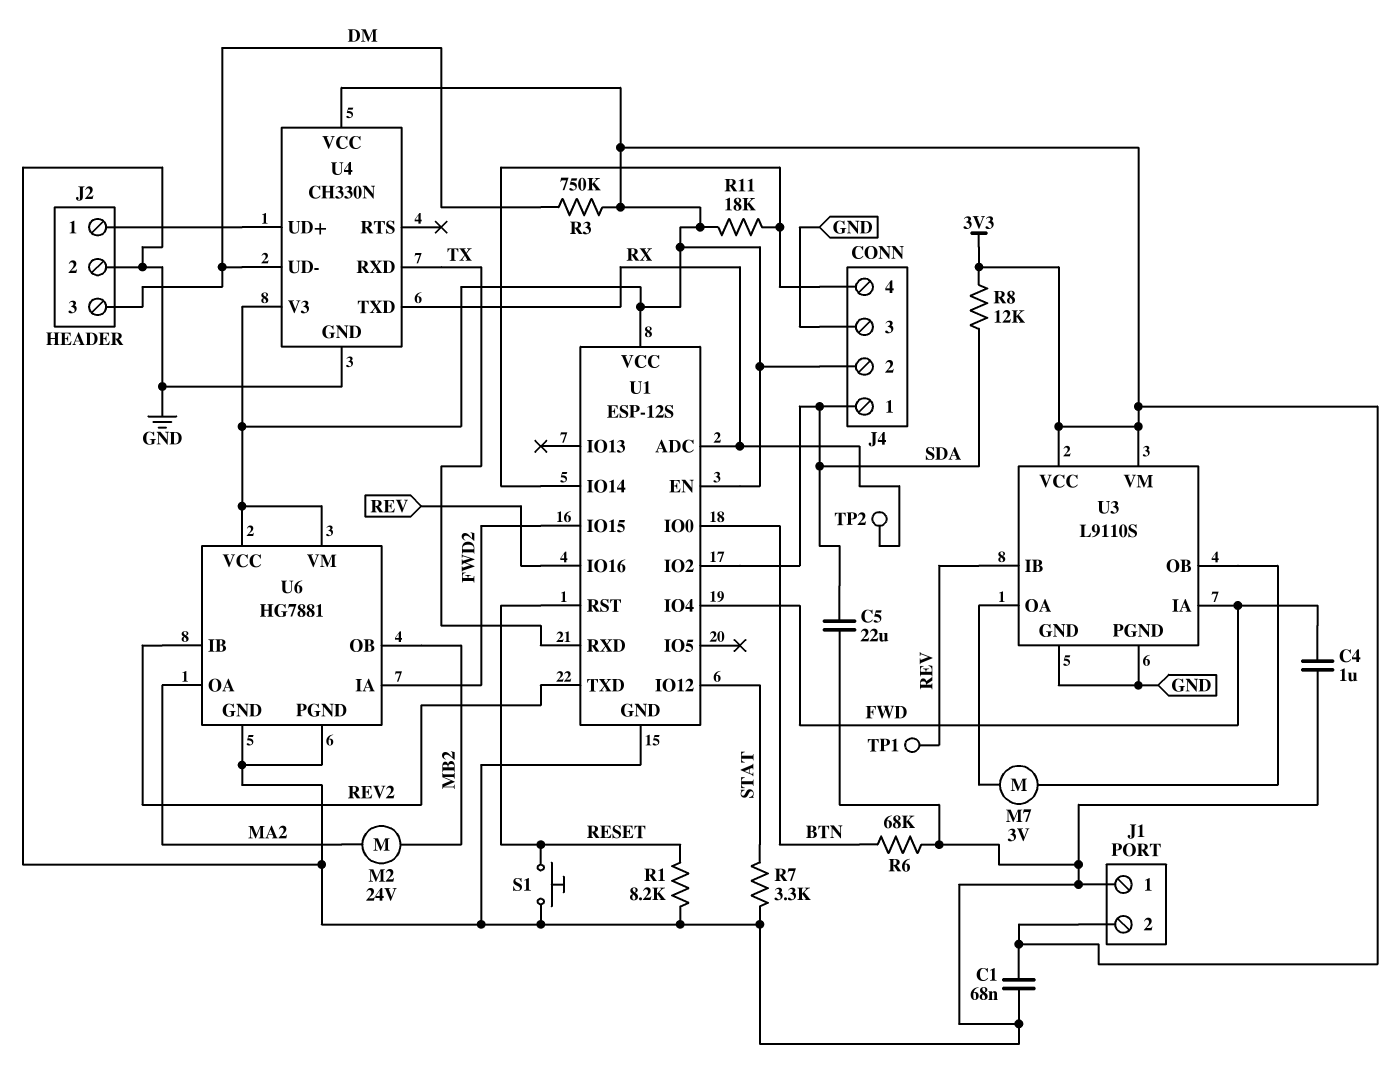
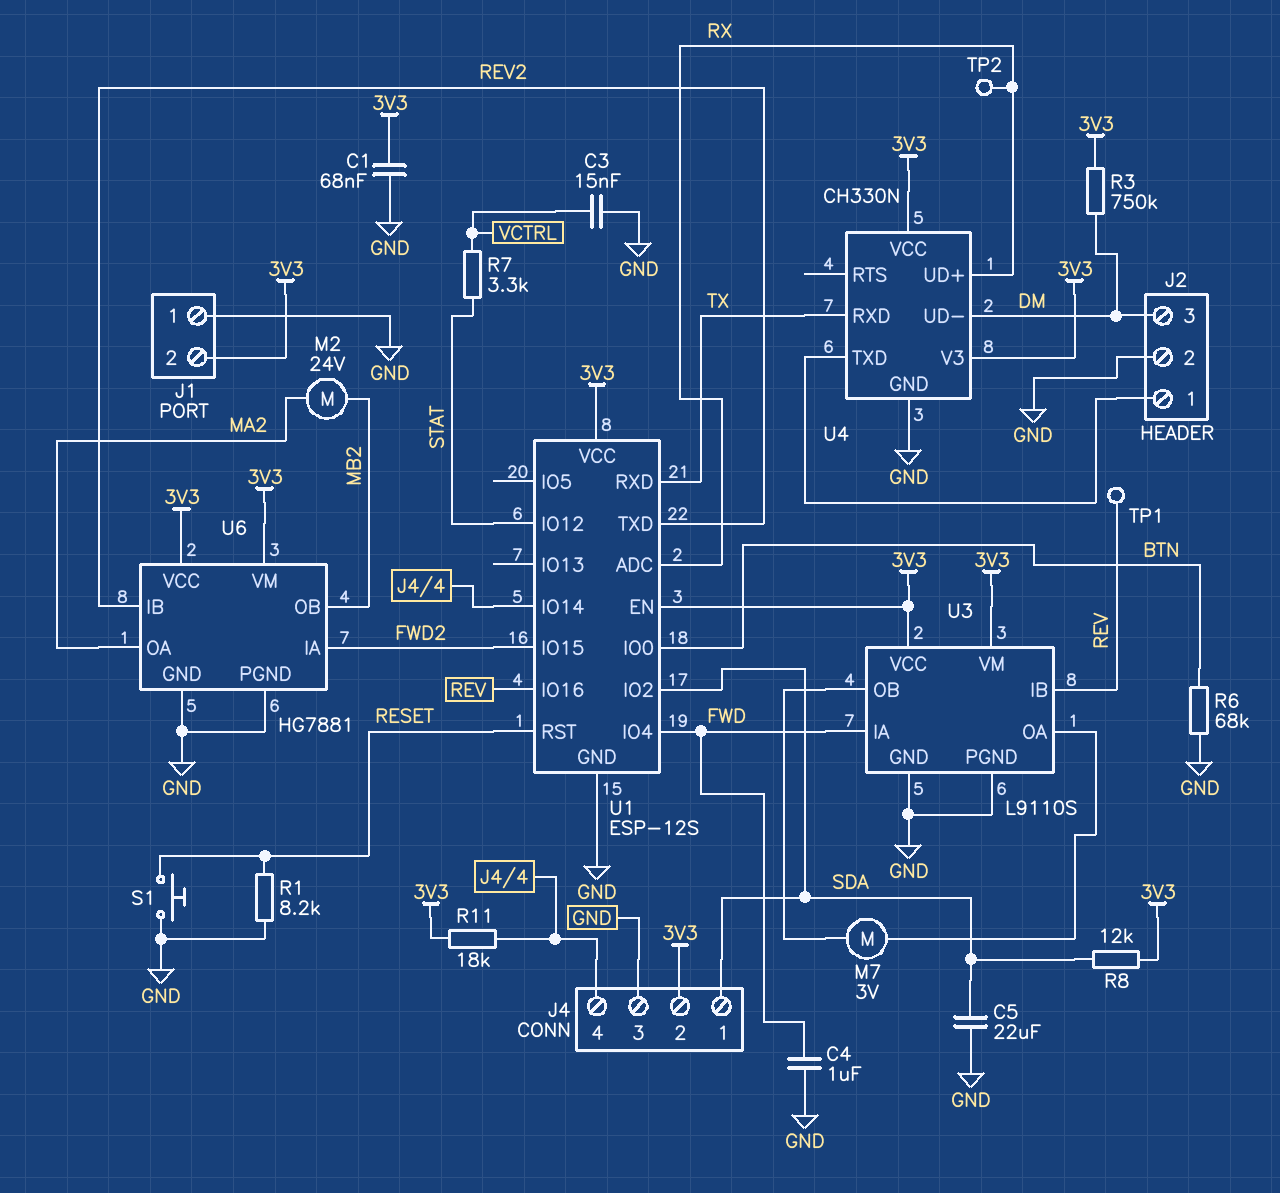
C3: none -> 15nF (GND, VCTRL)
R7: 3.3k (GND, STAT) -> 3.3k (STAT, VCTRL)
U4 pin TXD: RX -> J2/1
U4 pin UD+: J2/1 -> RX

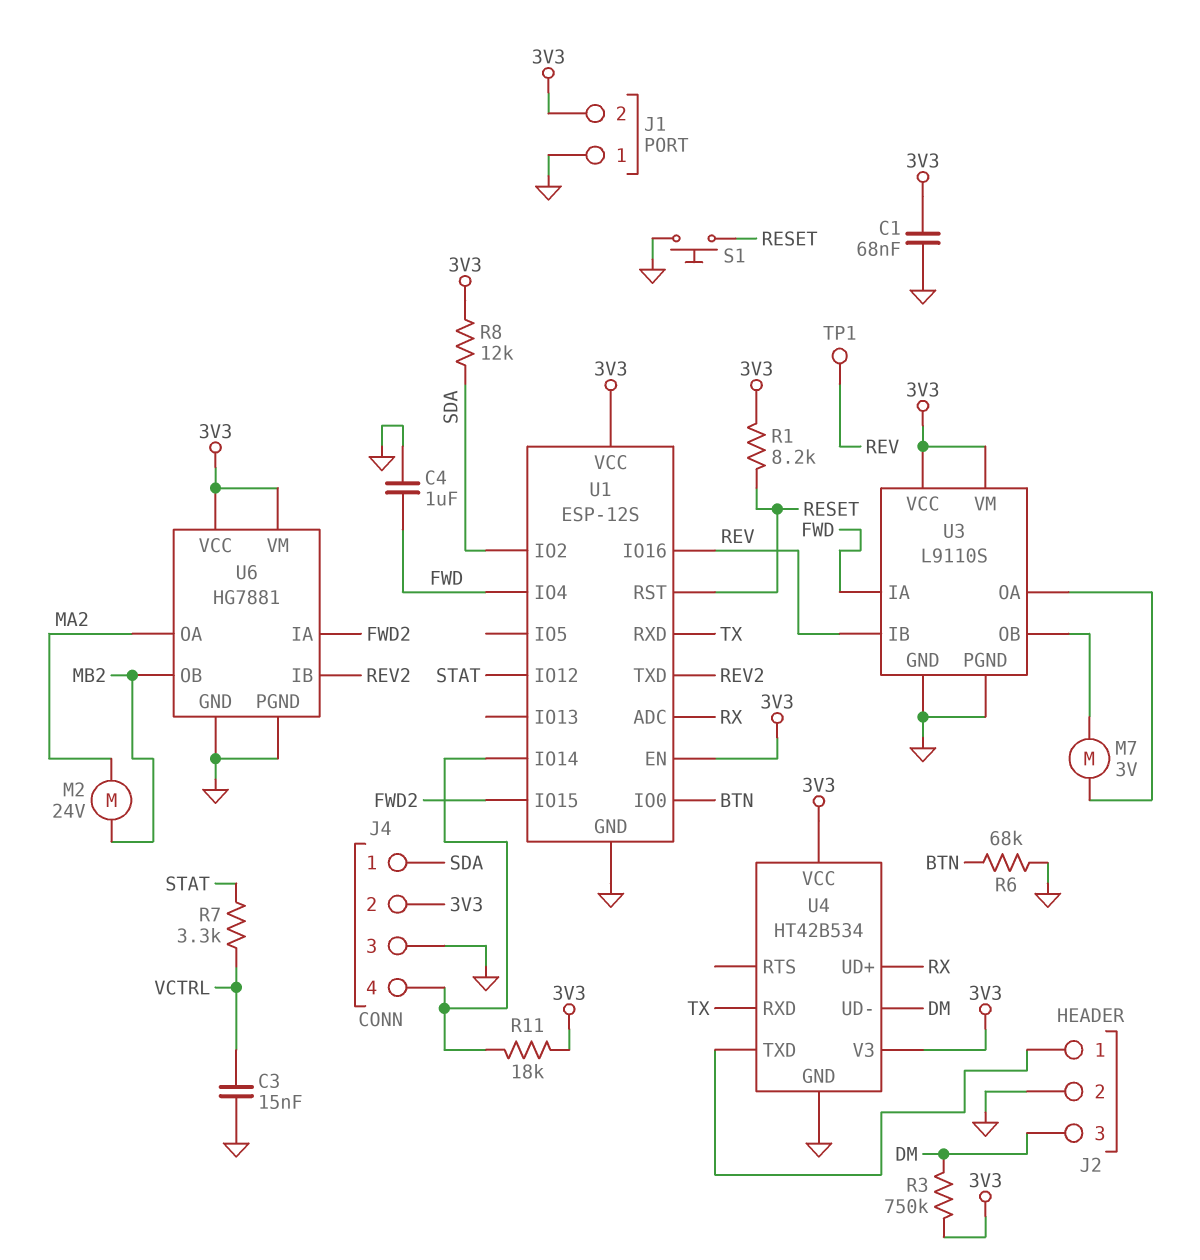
C5: 22uF (GND, SDA) -> none
R1: 8.2k (GND, RESET) -> 8.2k (3V3, RESET)
TP2: test point (RX) -> none
U4: CH330N -> HT42B534

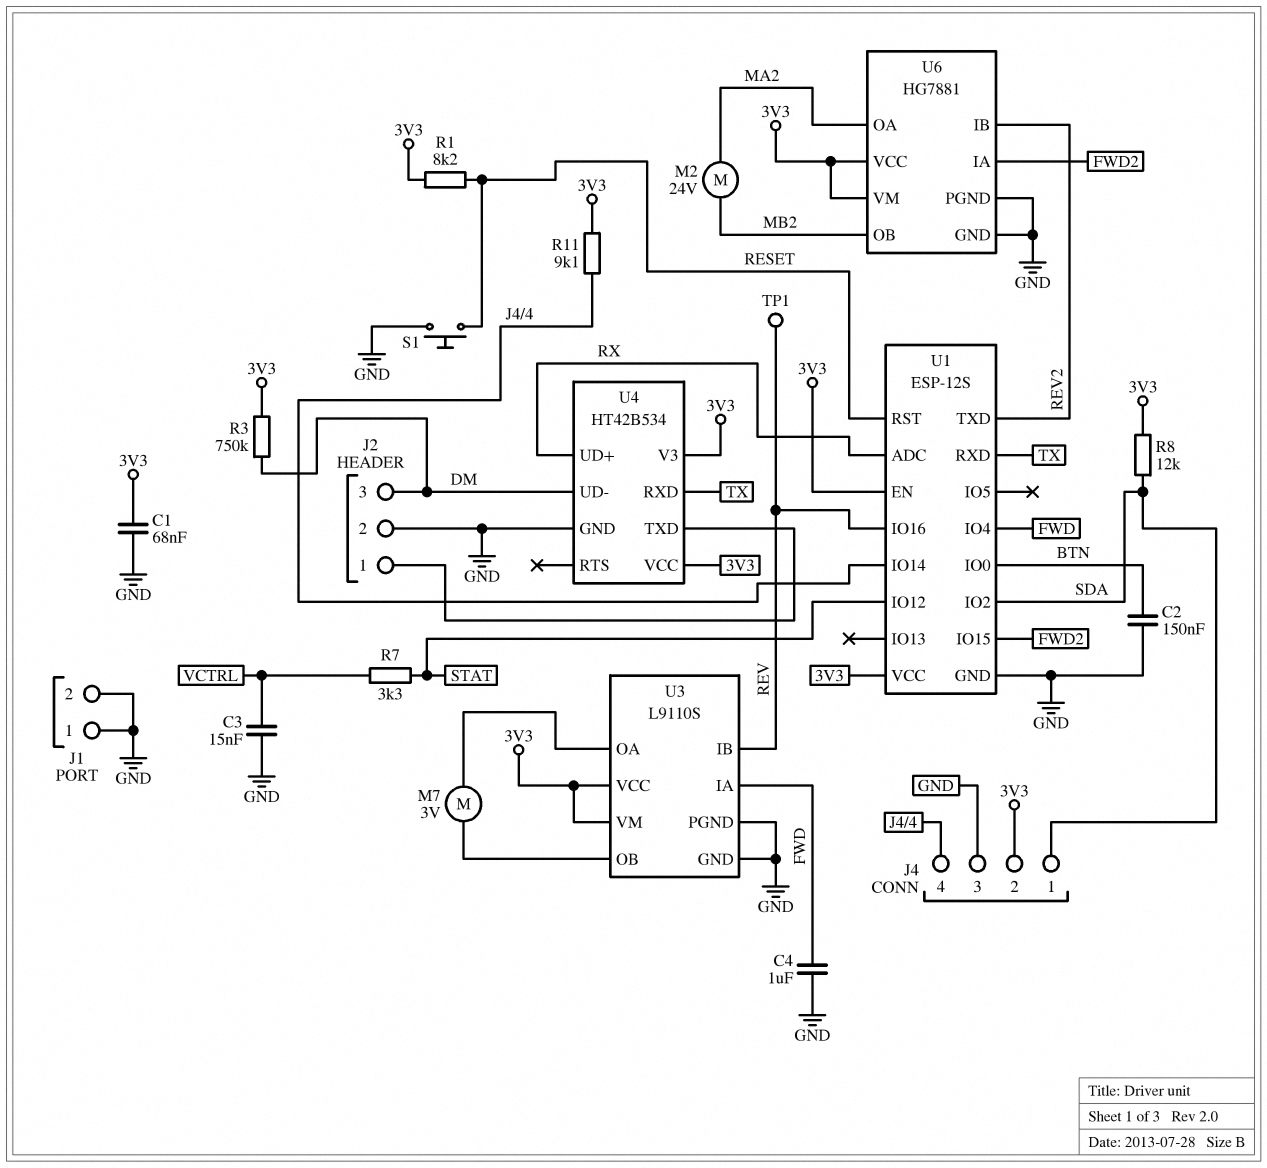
C2: none -> 150nF (BTN, GND)
J1 pin 2: 3V3 -> GND
R6: 68k (BTN, GND) -> none
R11: 18k (3V3, J4/4) -> 9.1k (3V3, J4/4)

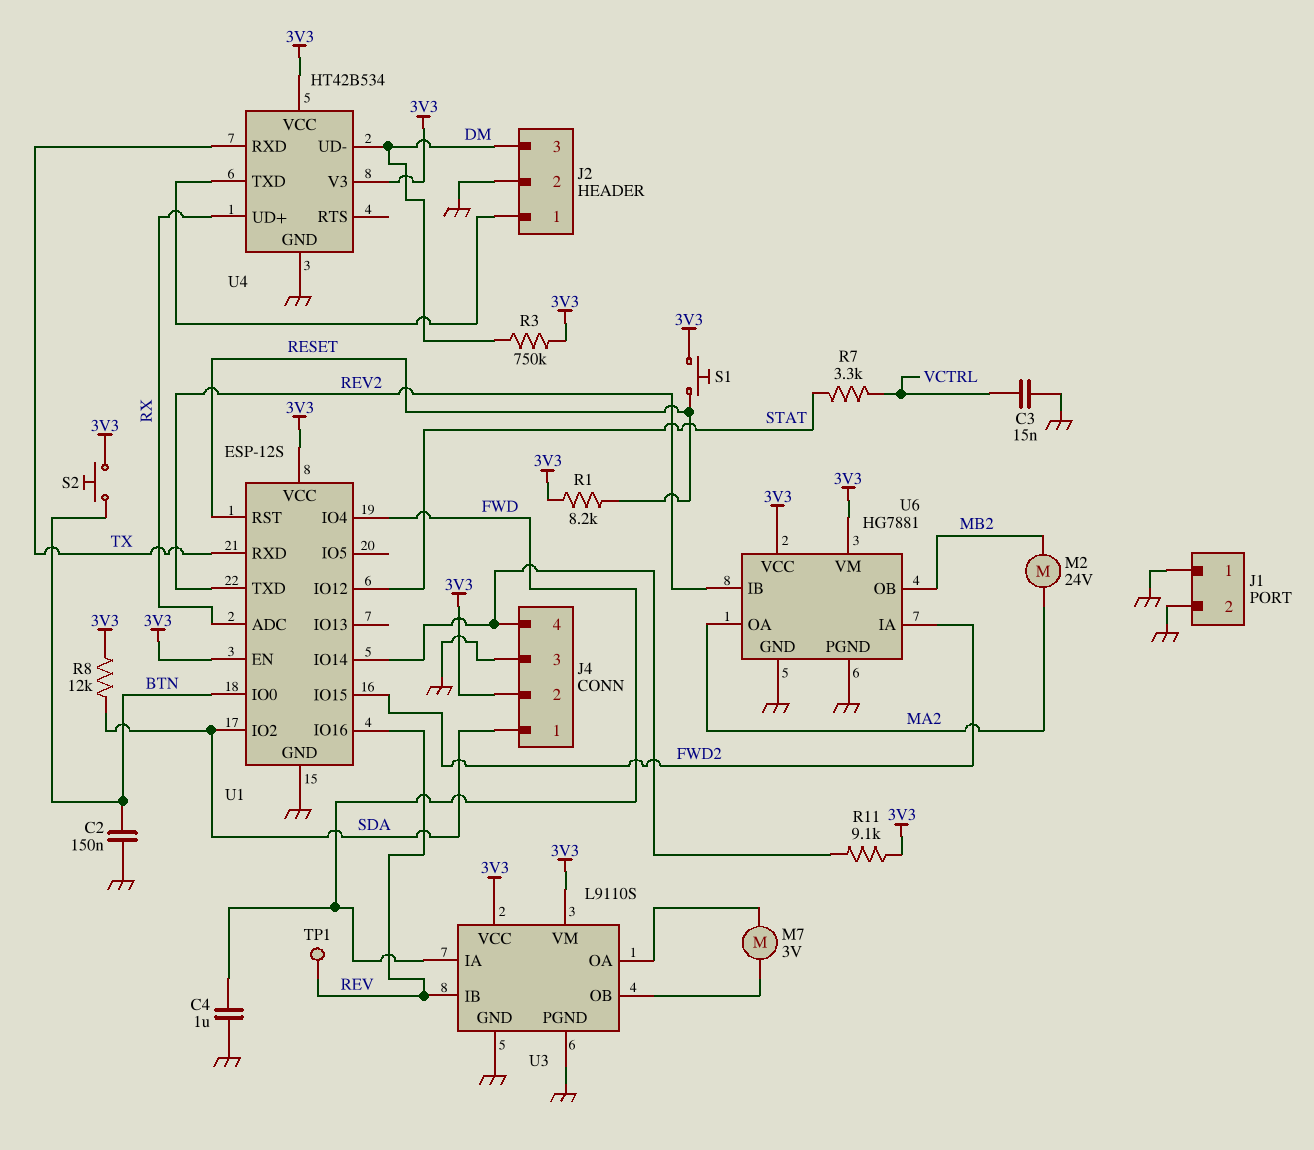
C1: 68nF (3V3, GND) -> none
S1: button (GND, RESET) -> button (3V3, RESET)
S2: none -> button (3V3, BTN)

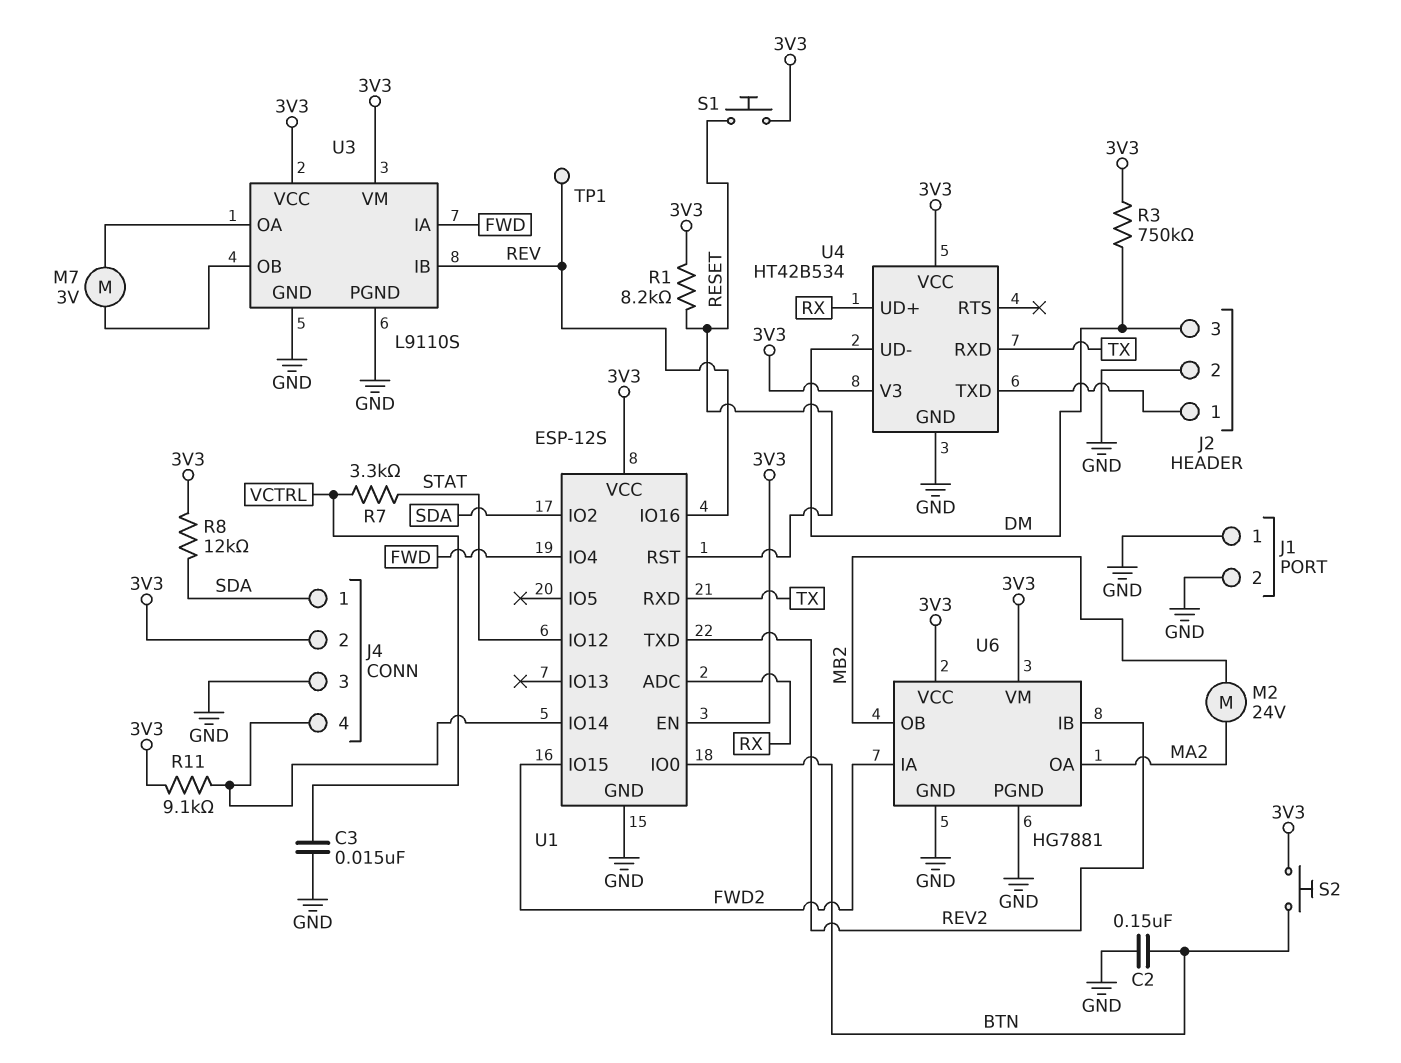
C4: 1uF (FWD, GND) -> none

